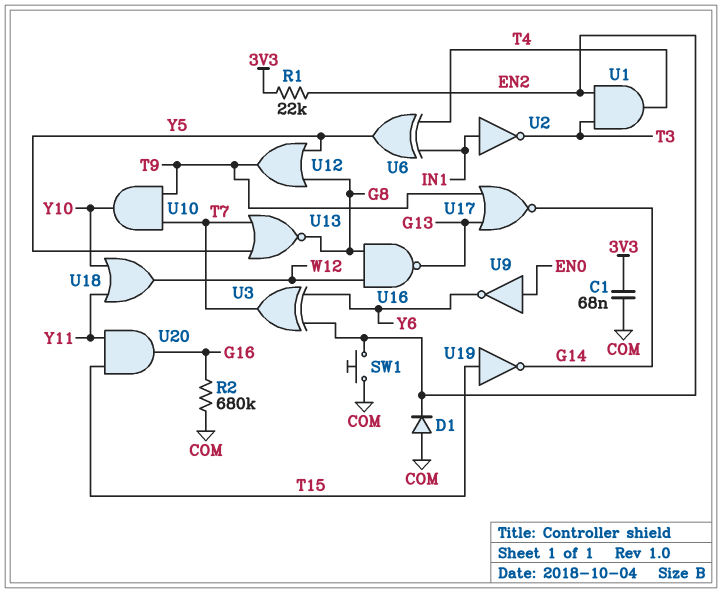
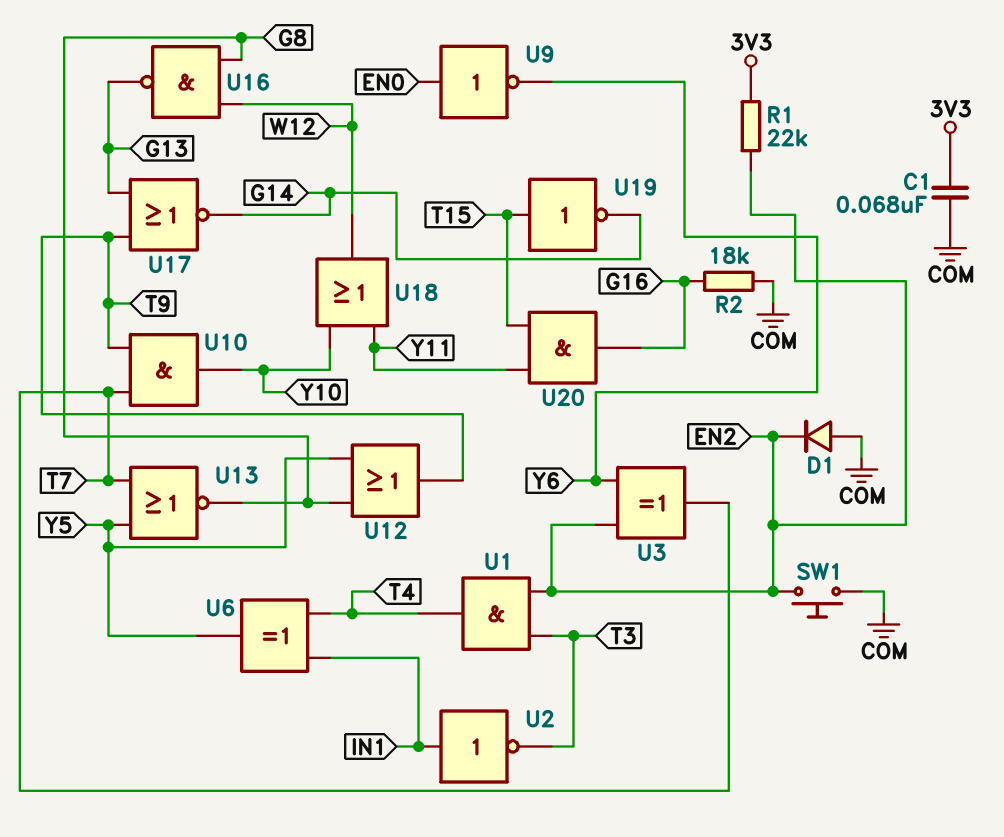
R2: 680k (COM, G16) -> 18k (COM, G16)

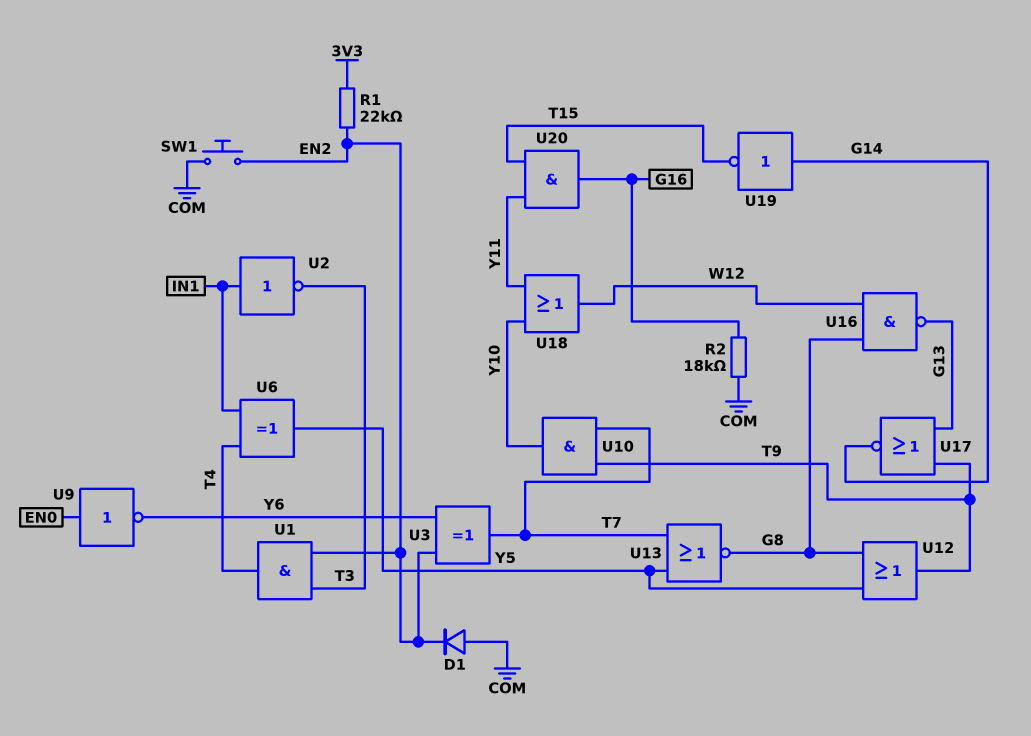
C1: 68nF (3V3, COM) -> none
U19: NOT (in T15, out G14) -> NOT (in G14, out T15)

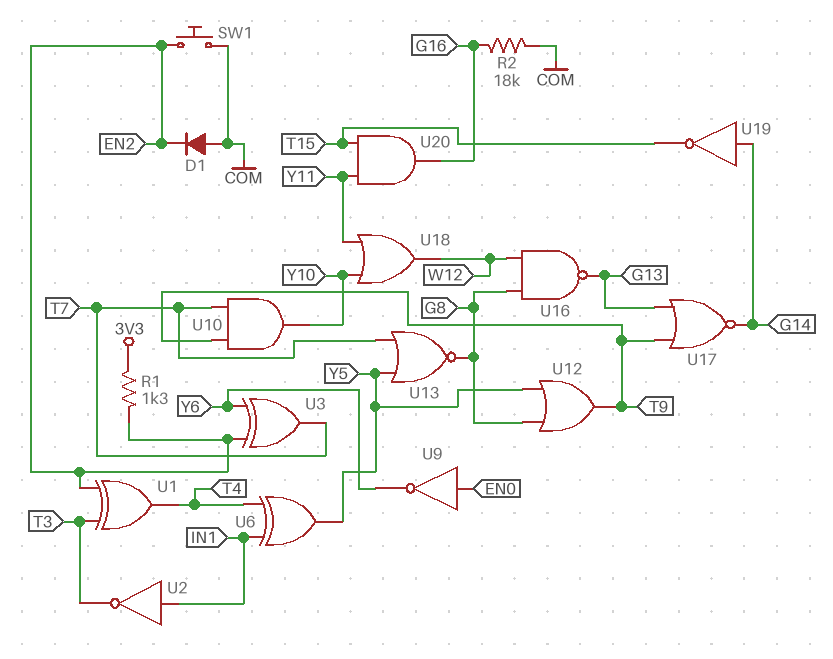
R1: 22k (3V3, EN2) -> 1.3k (3V3, EN2)
U1: AND (in EN2, in T3, out T4) -> XOR (in EN2, in T3, out T4)

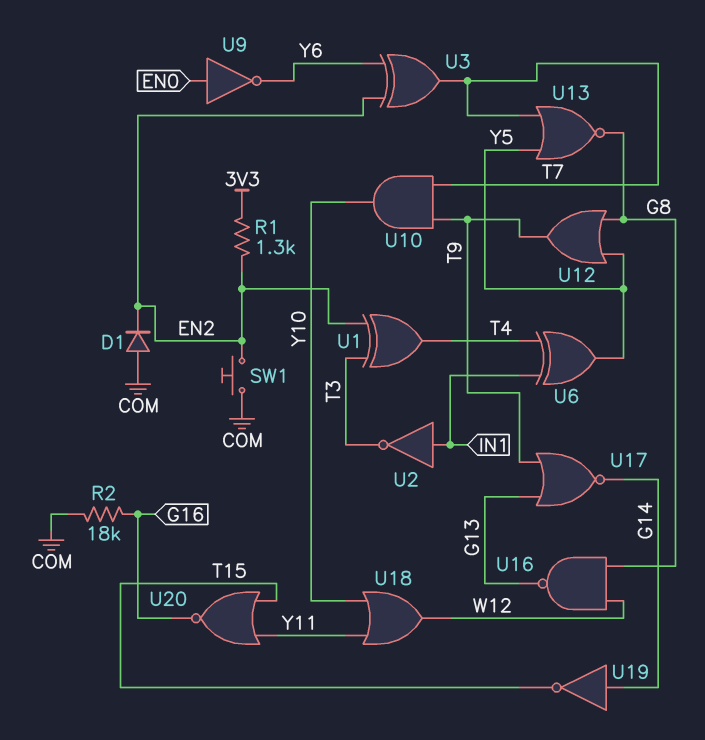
U20: AND (in T15, in Y11, out G16) -> NOR (in T15, in Y11, out G16)

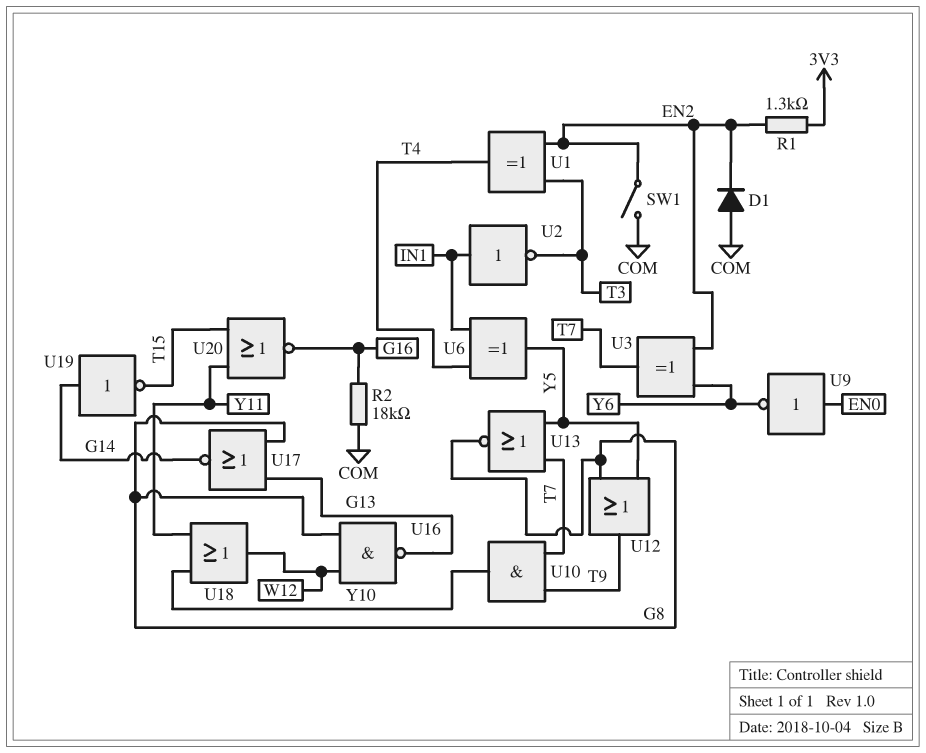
SW1: button (COM, EN2) -> switch (COM, EN2)
U17: NOR (in G13, in T9, out G14) -> NOR (in G8, in G13, out G14)

